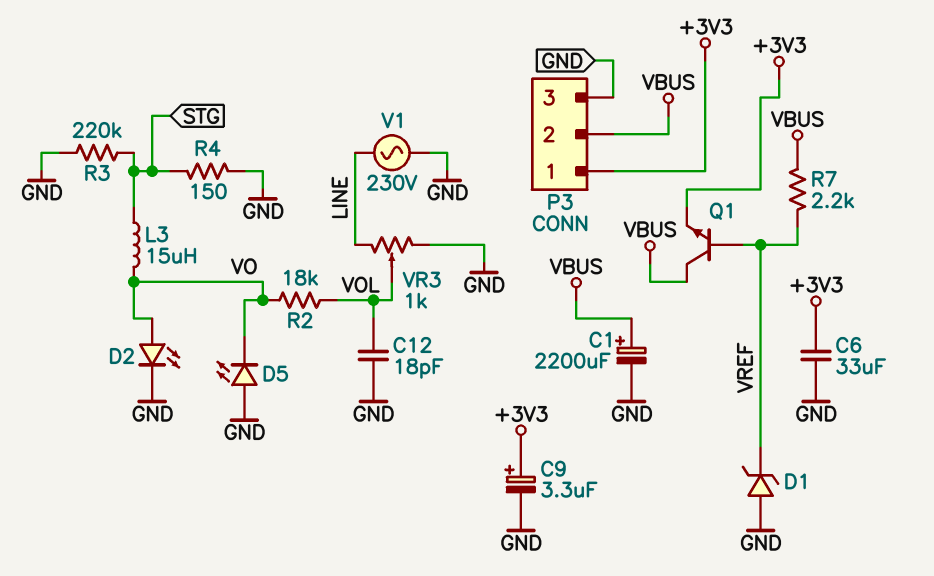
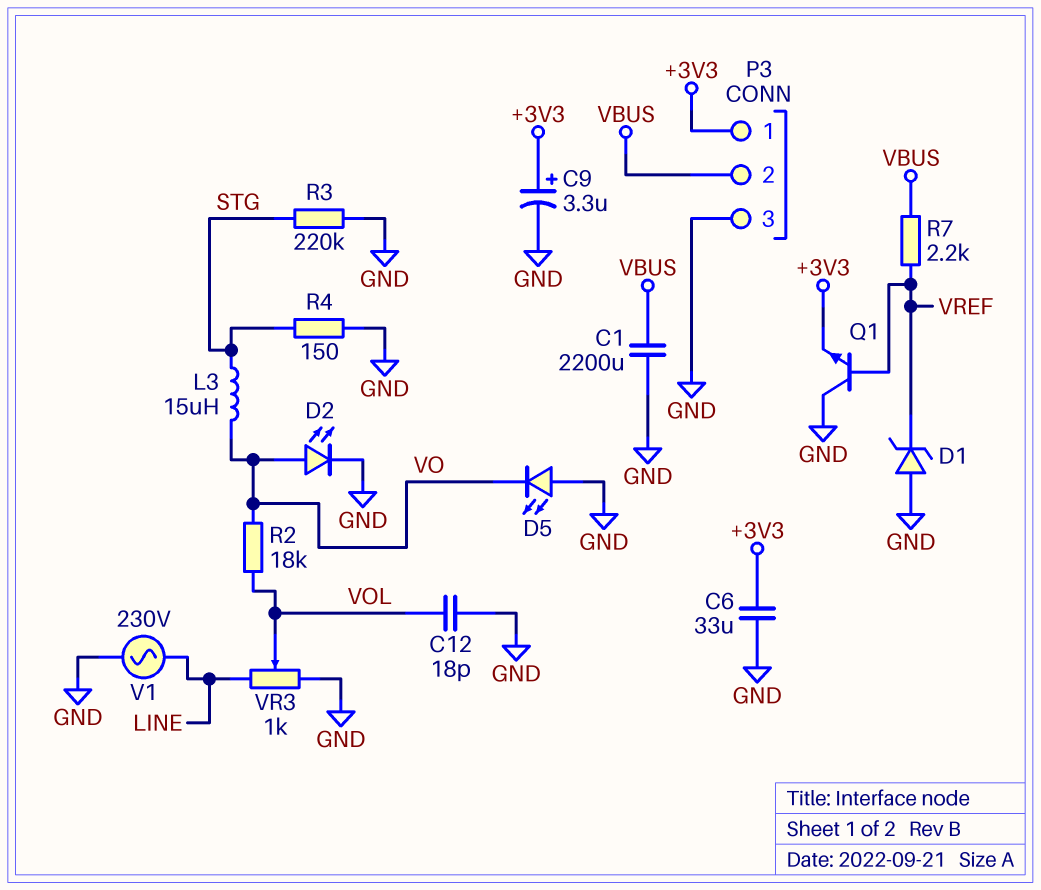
C1: 2200uF (plus VBUS, minus GND) -> 2200uF (GND, VBUS)
Q1: NPN (B VREF, C VBUS, E +3V3) -> NPN (B VREF, C GND, E +3V3)

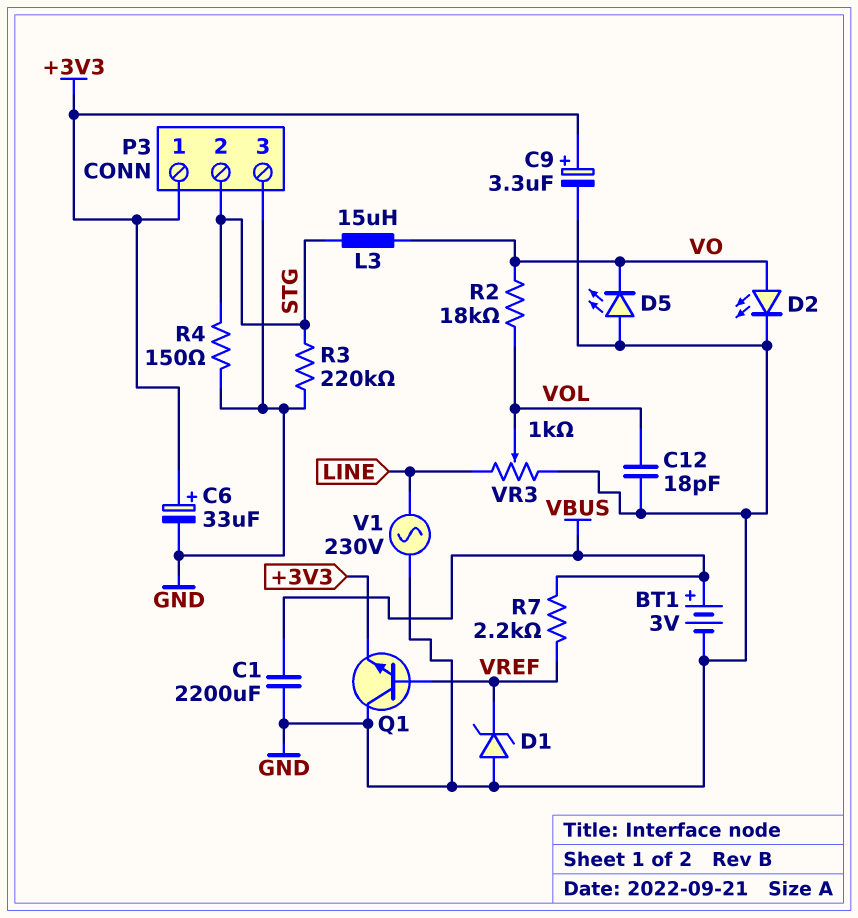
BT1: none -> 3V (plus VBUS, minus GND)
C6: 33uF (+3V3, GND) -> 33uF (plus +3V3, minus GND)
P3 pin 2: VBUS -> STG

